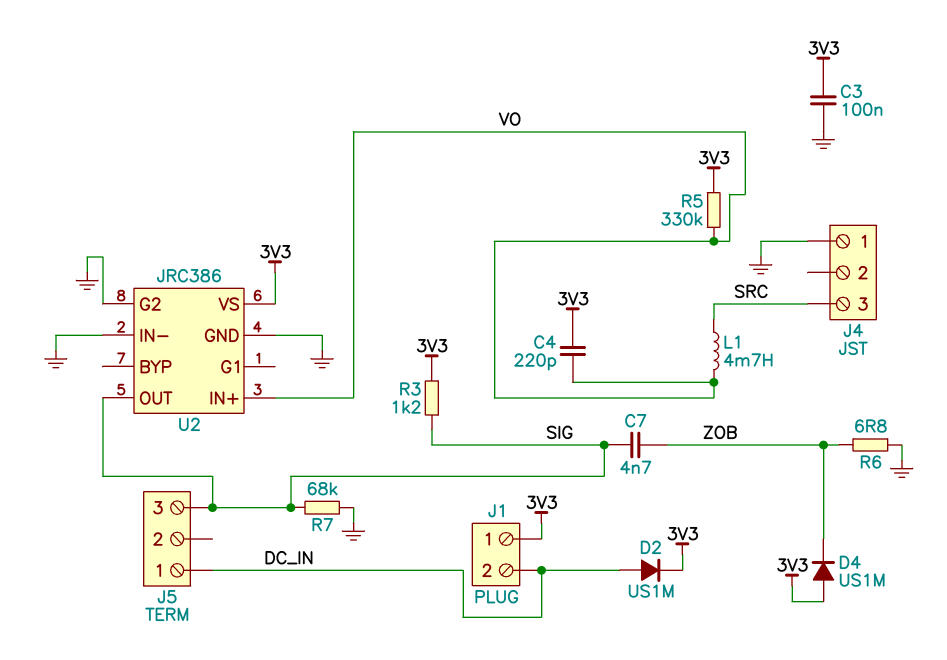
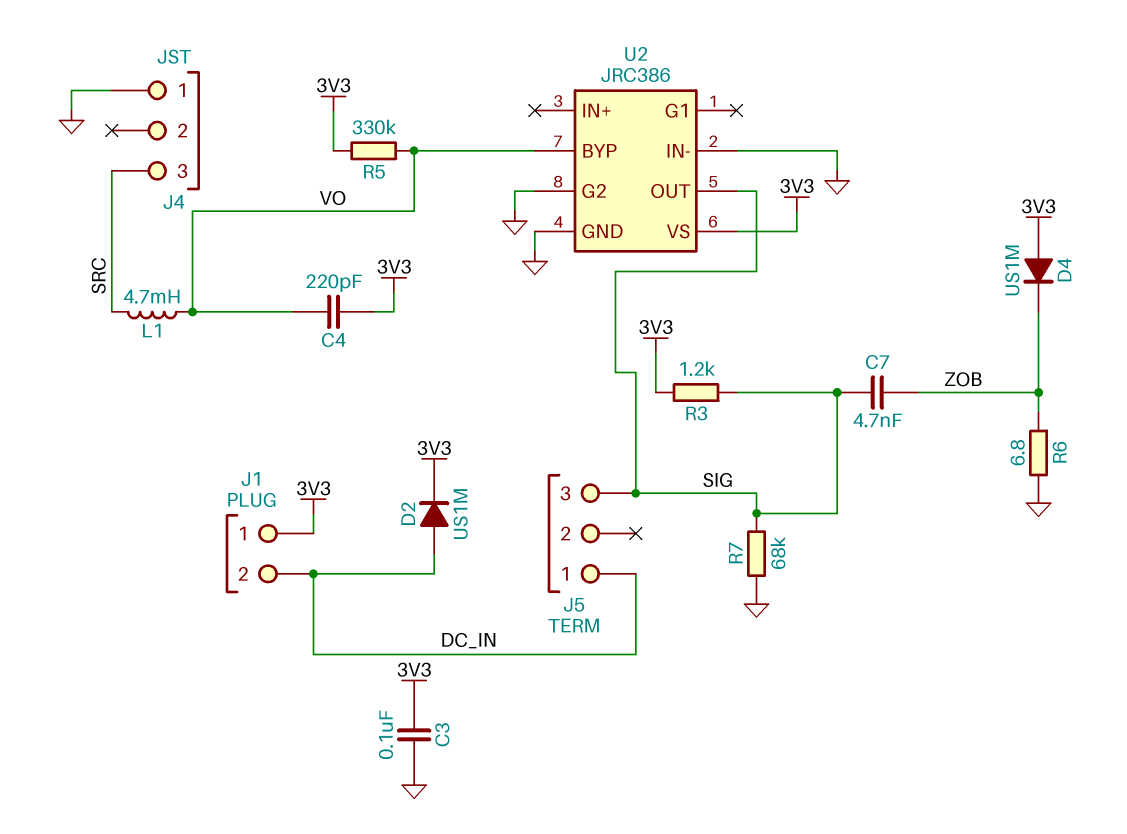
U2 pin BYP: none -> VO
U2 pin IN+: VO -> none

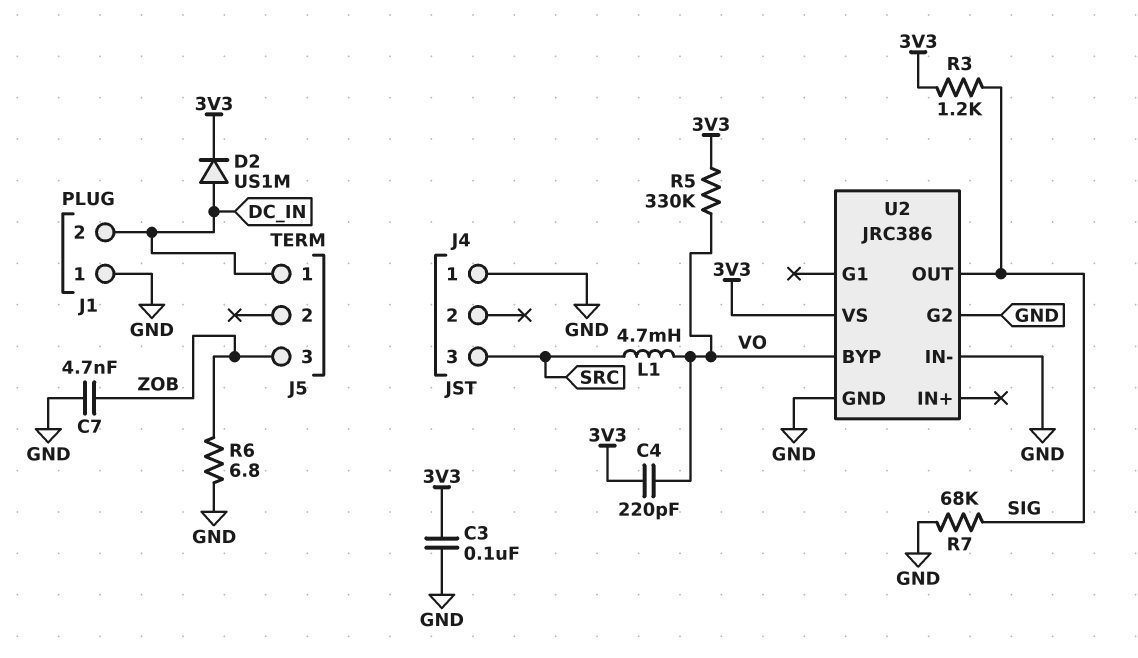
C7: 4.7nF (SIG, ZOB) -> 4.7nF (GND, ZOB)
D4: diode US1M (A 3V3, K ZOB) -> none
J1 pin 1: 3V3 -> GND
J5 pin 3: SIG -> ZOB

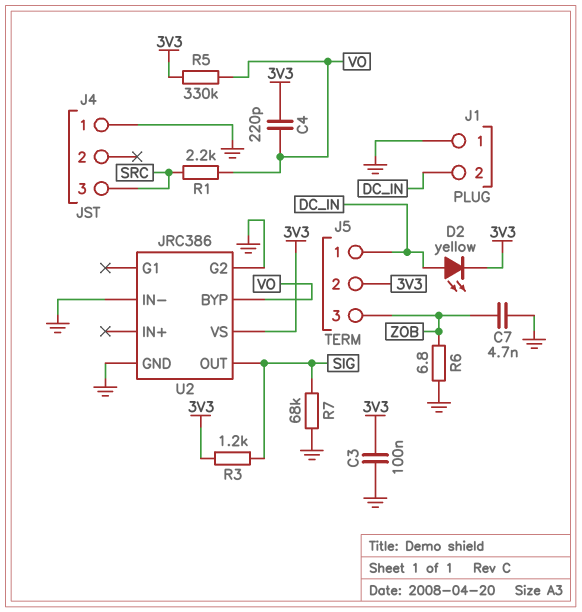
D2: diode US1M (A DC_IN, K 3V3) -> LED yellow (A DC_IN, K 3V3)
J5 pin 2: none -> 3V3
L1: 4.7mH (SRC, VO) -> none
R1: none -> 2.2k (SRC, VO)

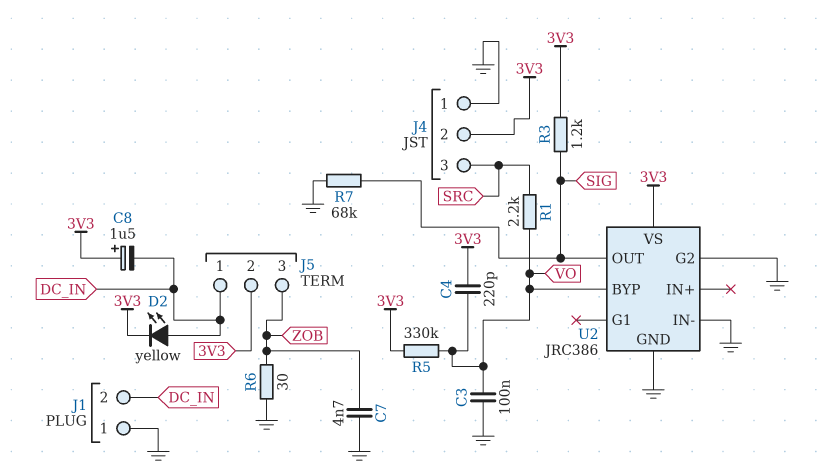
C3: 100nF (3V3, GND) -> 100nF (GND, VO)
C8: none -> 1.5uF (plus 3V3, minus DC_IN)
J4 pin 2: none -> 3V3
R6: 6.8 (GND, ZOB) -> 30 (GND, ZOB)

